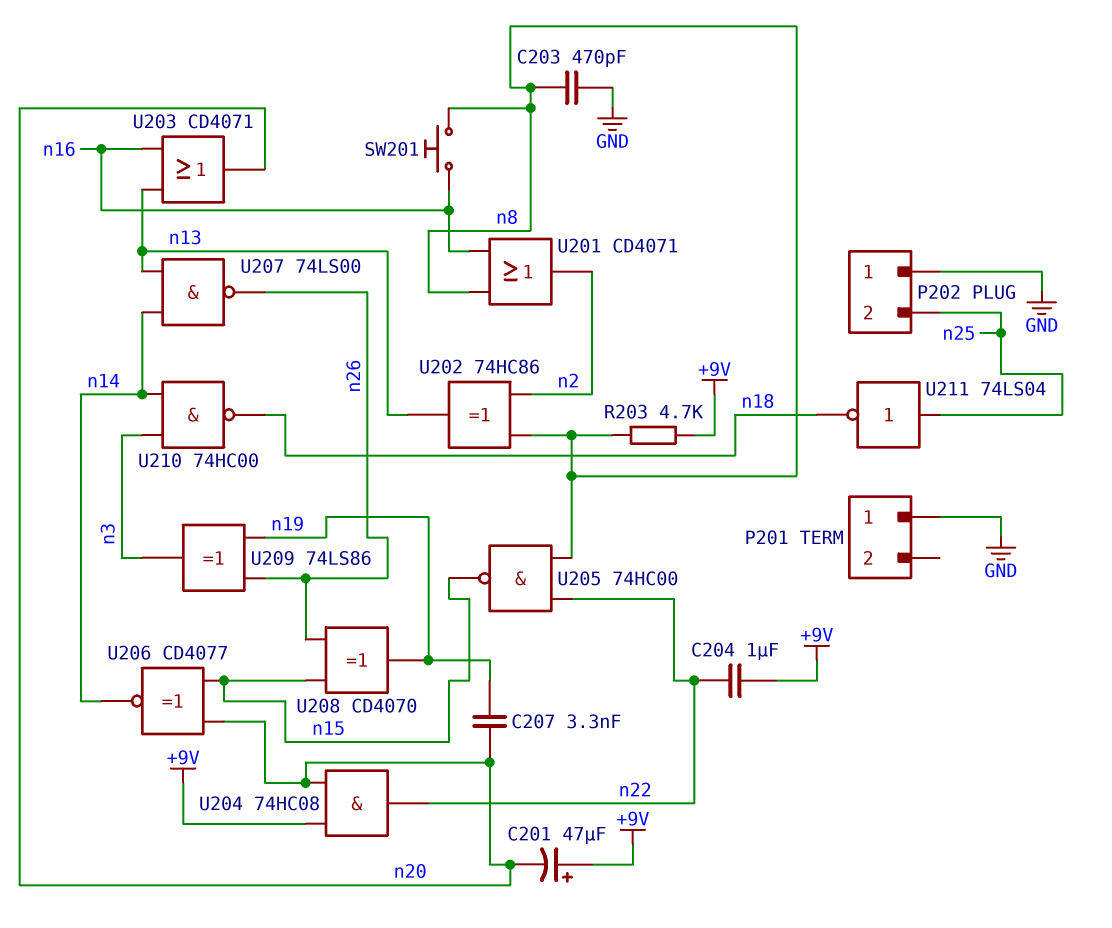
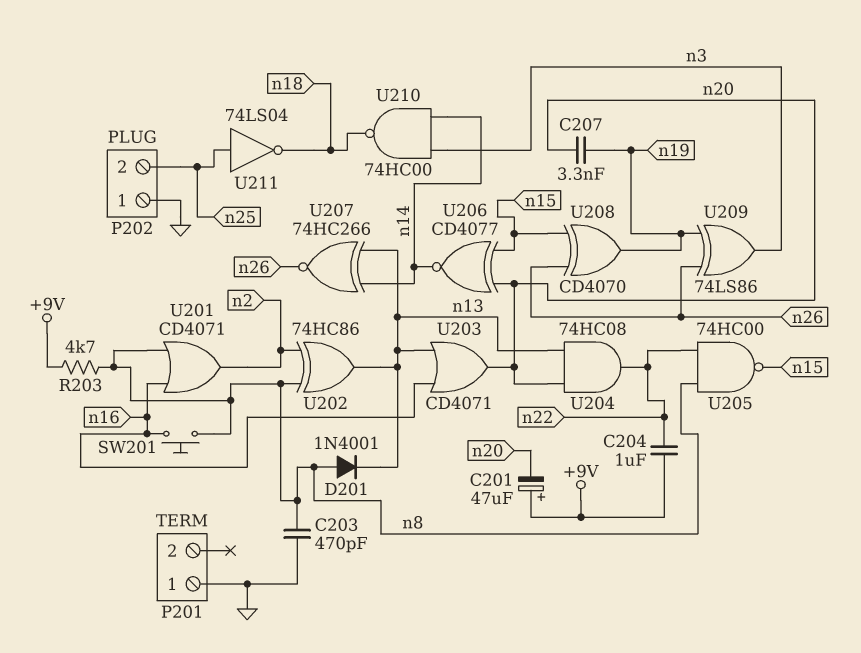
D201: none -> diode 1N4001 (A n8, K n13)
U204: AND 74HC08 (in +9V, in n20, out n22) -> AND 74HC08 (in n13, in n20, out n22)
U207: NAND 74LS00 (in n13, in n14, out n26) -> XNOR 74HC266 (in n13, in n14, out n26)

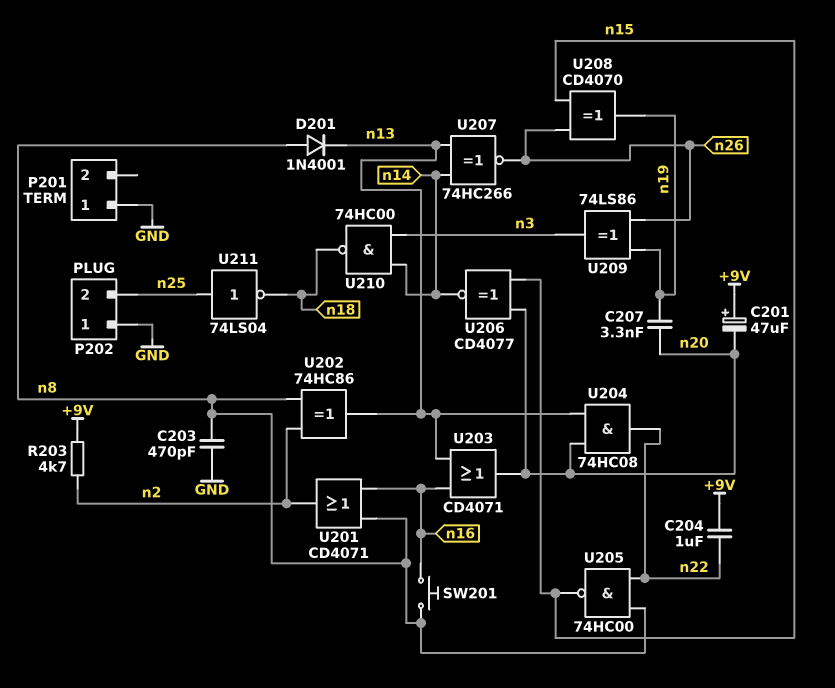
R203: 4.7k (+9V, n8) -> 4.7k (+9V, n2)

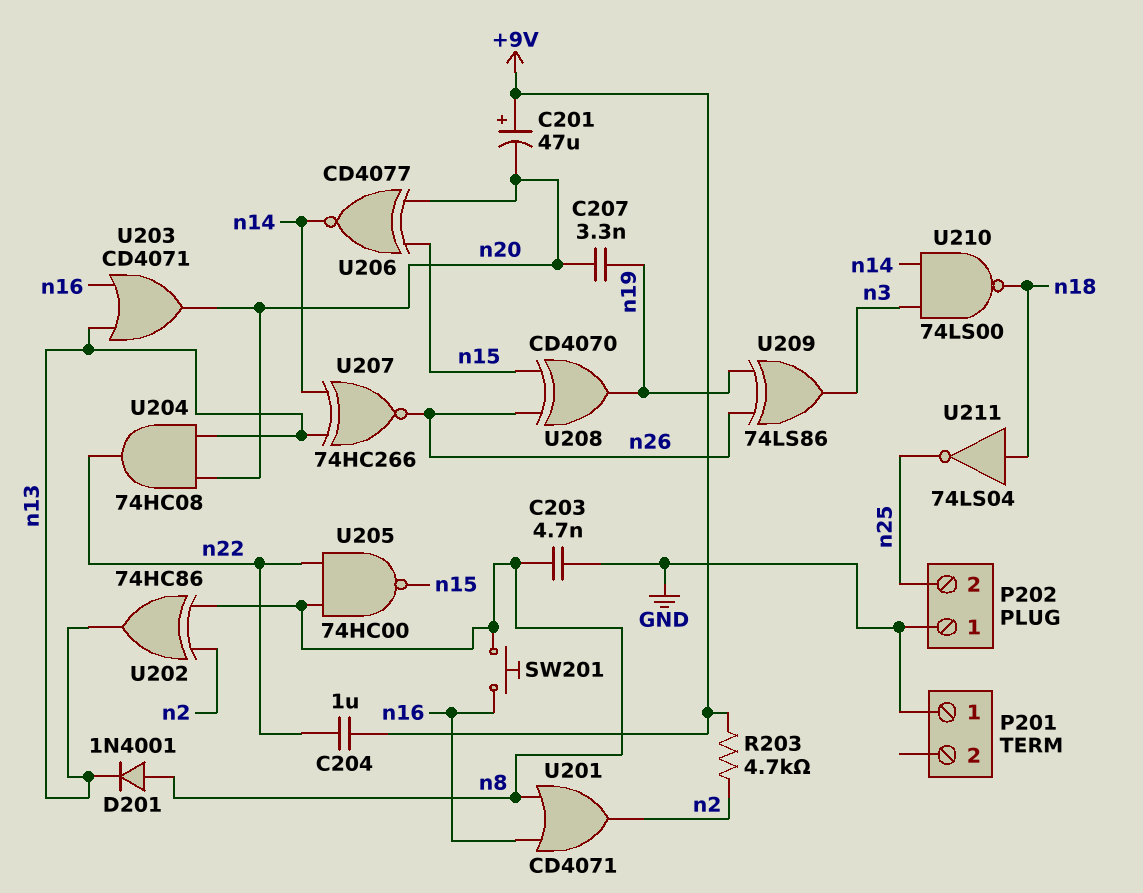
C203: 470pF (GND, n8) -> 4.7nF (GND, n8)
U210: NAND 74HC00 (in n3, in n14, out n18) -> NAND 74LS00 (in n3, in n14, out n18)
U211: NOT 74LS04 (in n25, out n18) -> NOT 74LS04 (in n18, out n25)

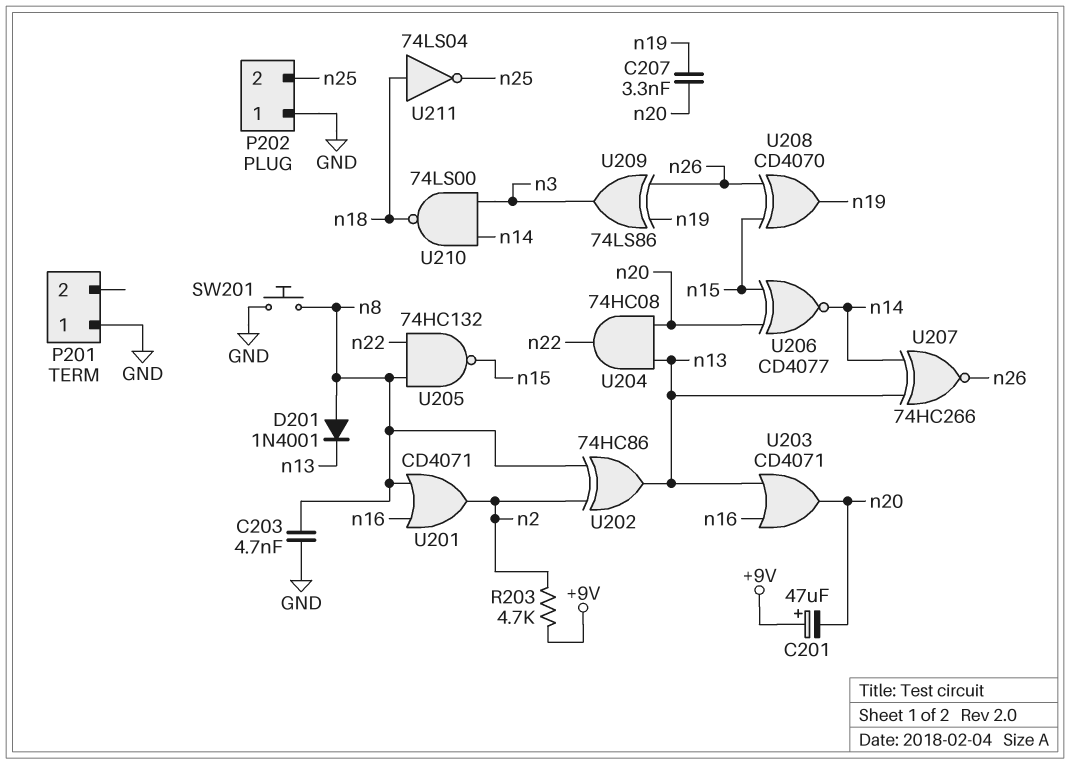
C204: 1uF (+9V, n22) -> none
SW201: button (n8, n16) -> button (GND, n8)
U205: NAND 74HC00 (in n8, in n22, out n15) -> NAND 74HC132 (in n8, in n22, out n15)

